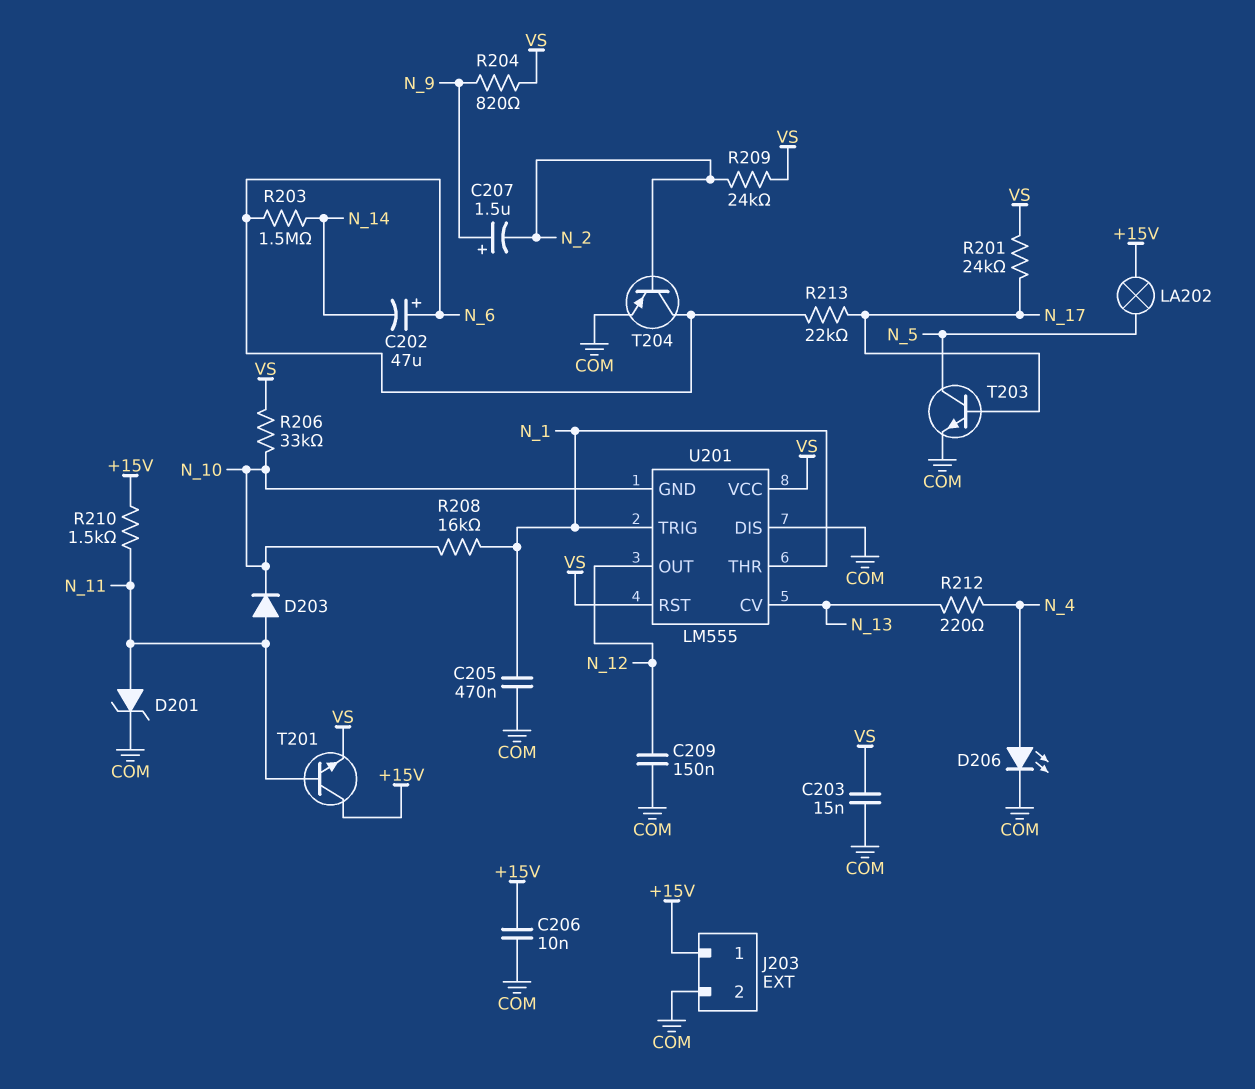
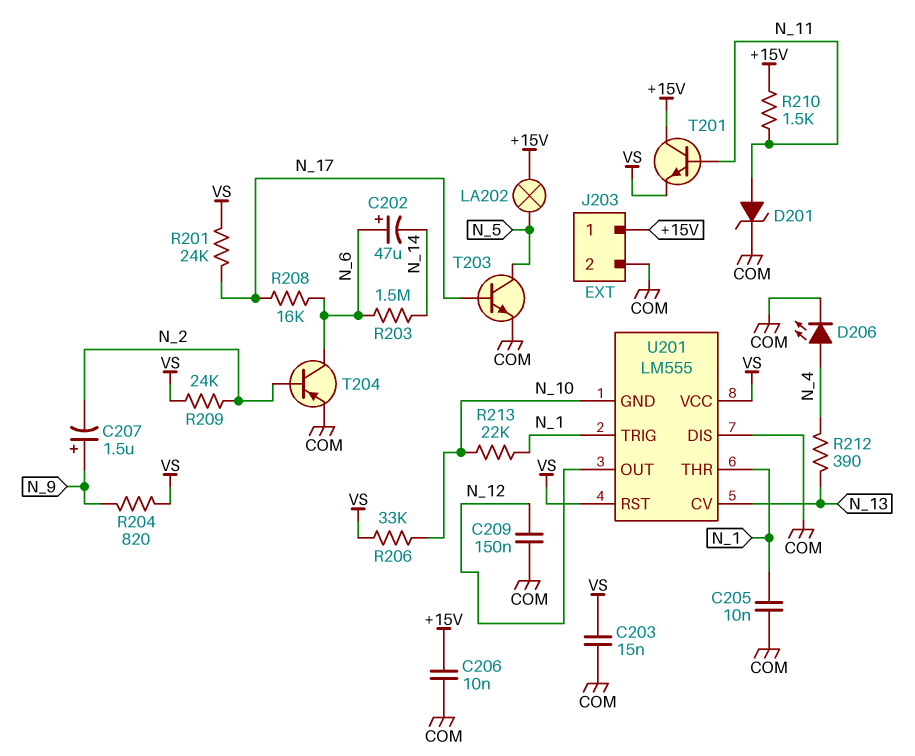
C205: 470nF (COM, N_1) -> 10nF (COM, N_1)
D203: diode (A N_11, K N_10) -> none
R208: 16k (N_1, N_10) -> 16k (N_6, N_17)
R212: 220 (N_4, N_13) -> 390 (N_4, N_13)
R213: 22k (N_6, N_17) -> 22k (N_1, N_10)

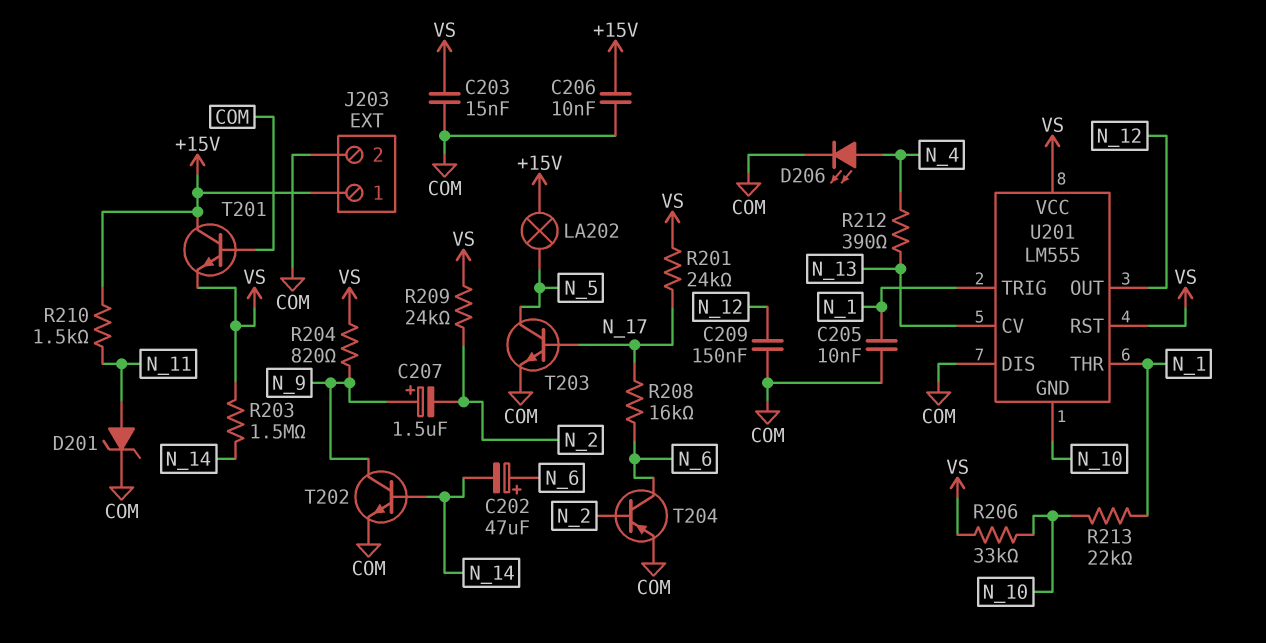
R203: 1.5M (N_6, N_14) -> 1.5M (N_14, VS)
T201: NPN (B N_11, C +15V, E VS) -> NPN (B COM, C +15V, E VS)
T202: none -> NPN (B N_14, C N_9, E COM)

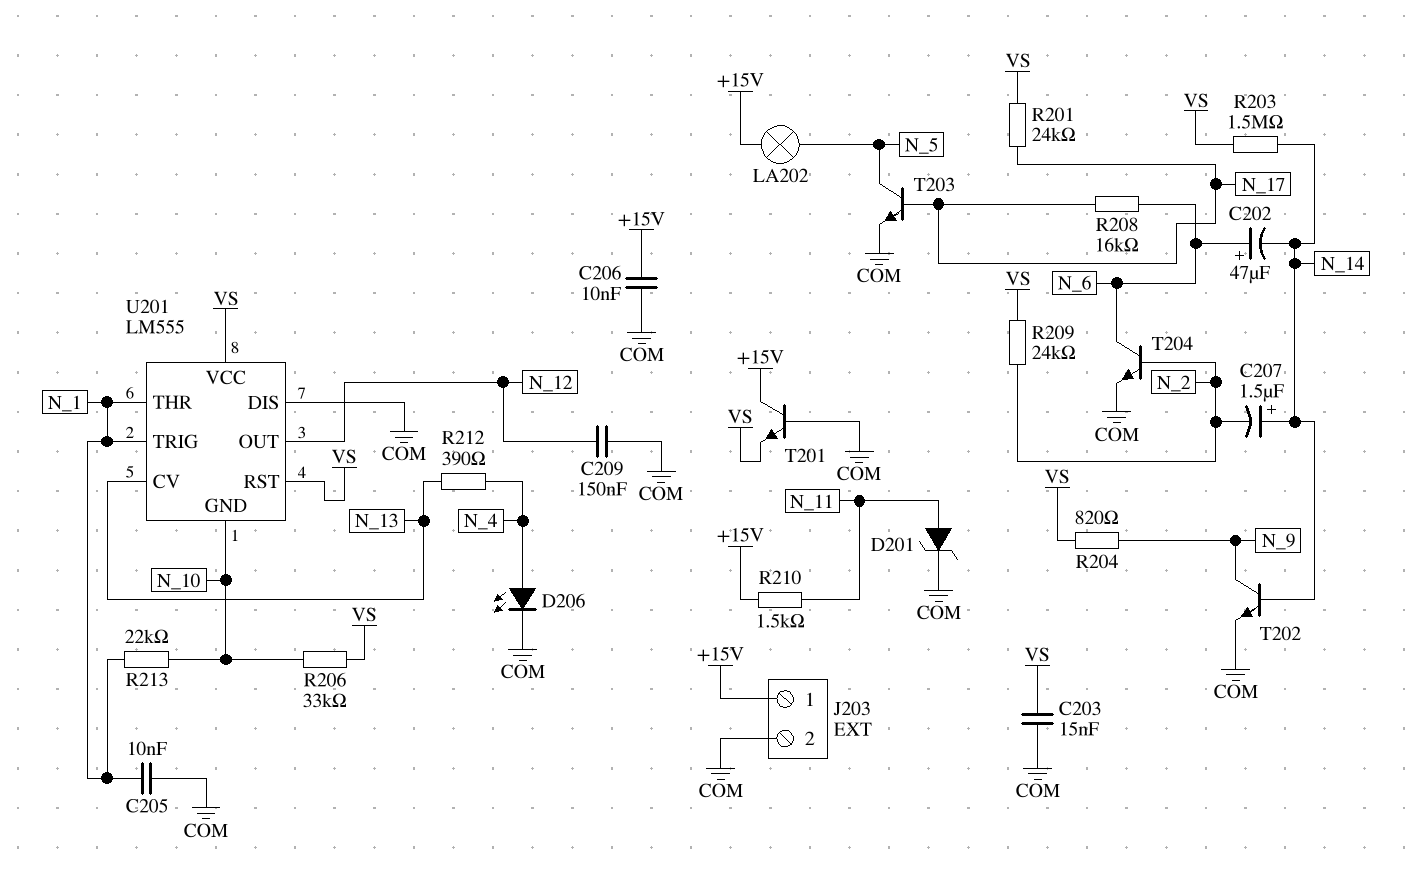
C207: 1.5uF (plus N_9, minus N_2) -> 1.5uF (plus N_14, minus N_2)
T204: PNP (B N_2, C N_6, E COM) -> NPN (B N_2, C N_6, E COM)

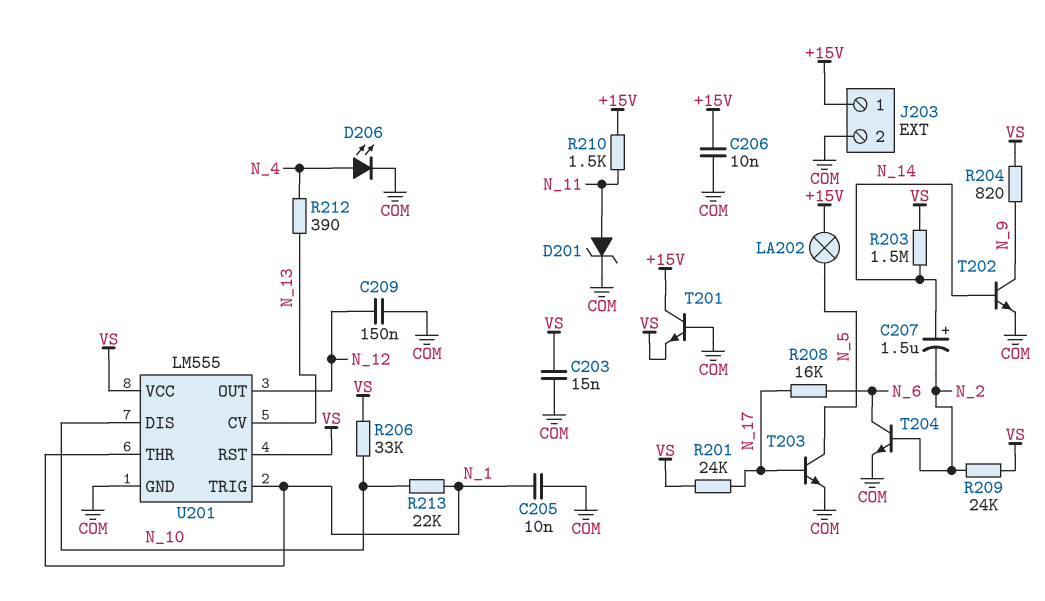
C202: 47uF (plus N_6, minus N_14) -> none
U201 pin DIS: COM -> N_10
U201 pin GND: N_10 -> COM

